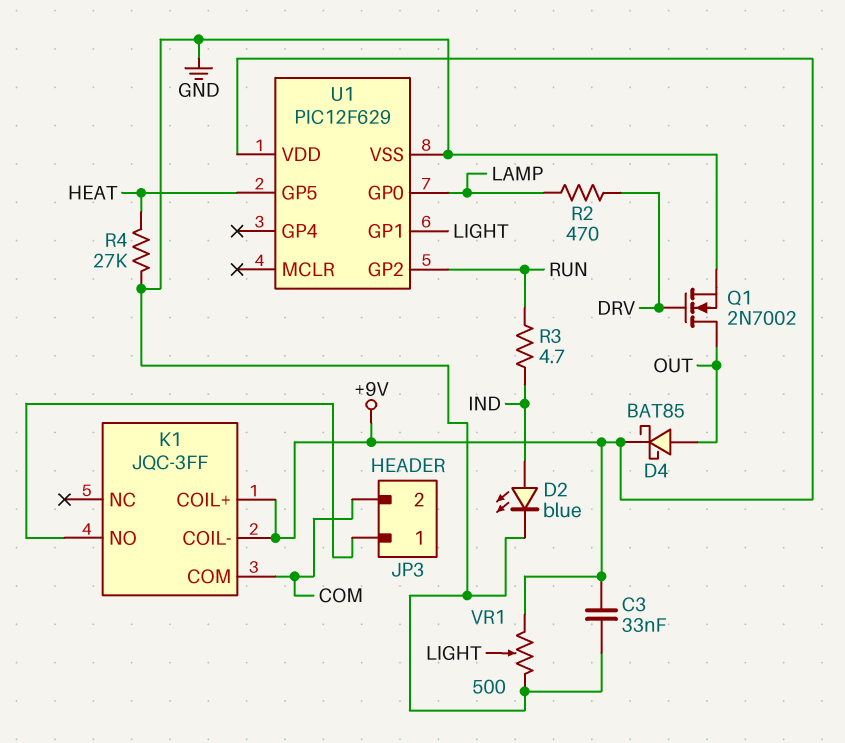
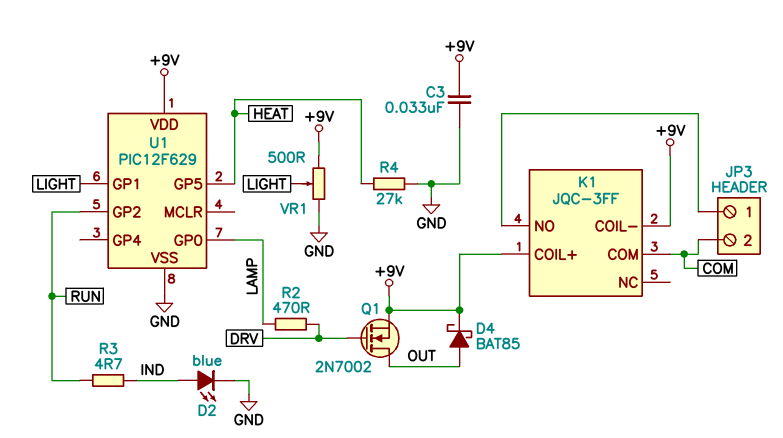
Q1: NMOS 2N7002 (G DRV, D OUT, S GND) -> NMOS 2N7002 (G DRV, D OUT, S +9V)

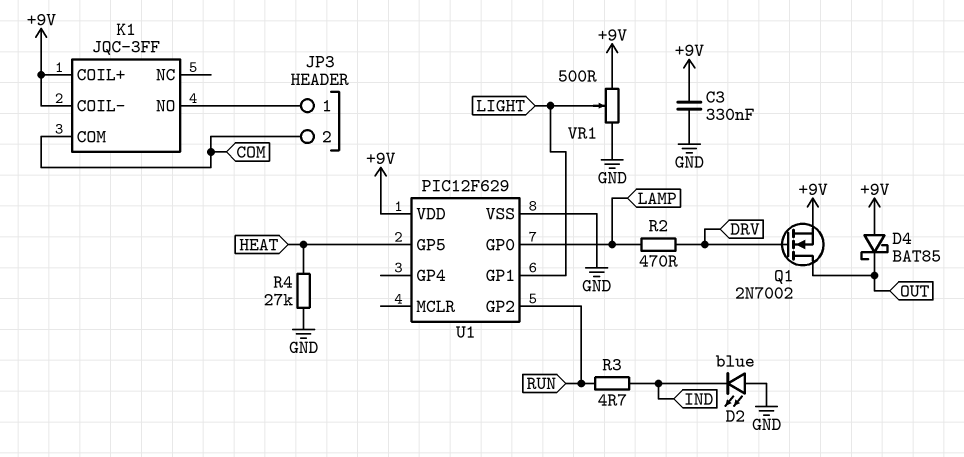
C3: 33nF (+9V, GND) -> 330nF (+9V, GND)
D2: LED blue (A IND, K GND) -> LED blue (A GND, K IND)
D4: schottky BAT85 (A OUT, K +9V) -> schottky BAT85 (A +9V, K OUT)

